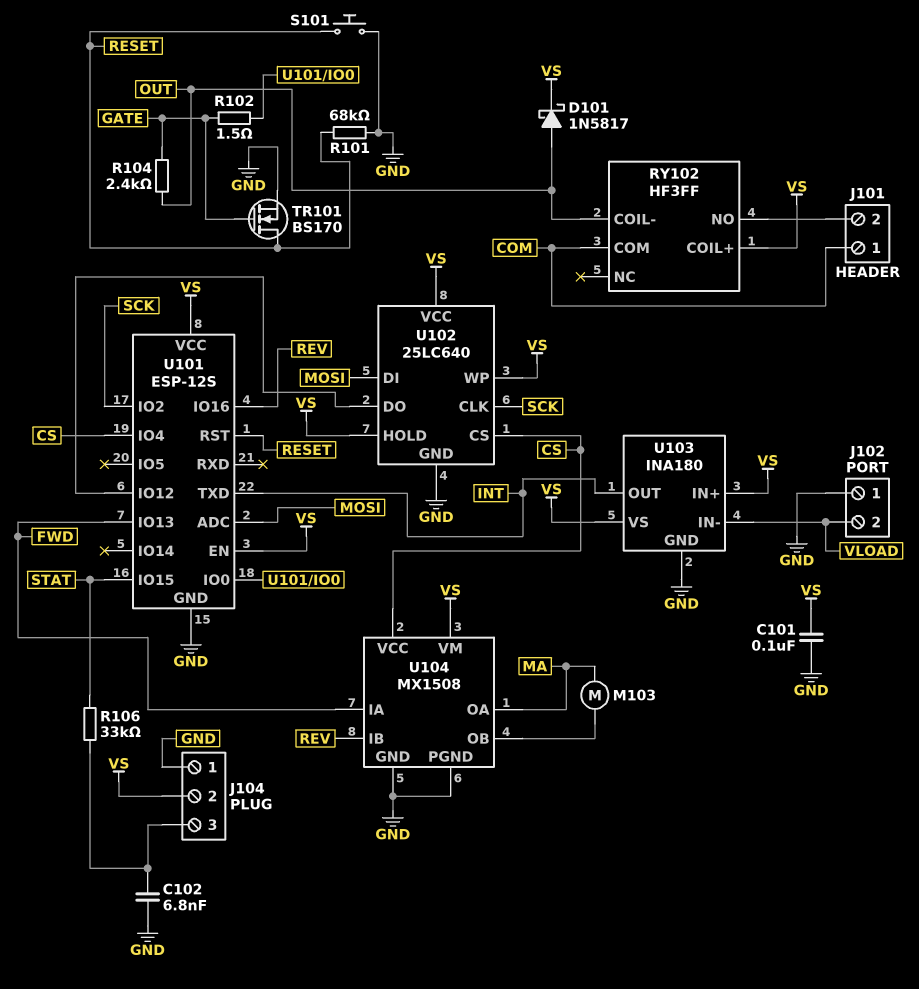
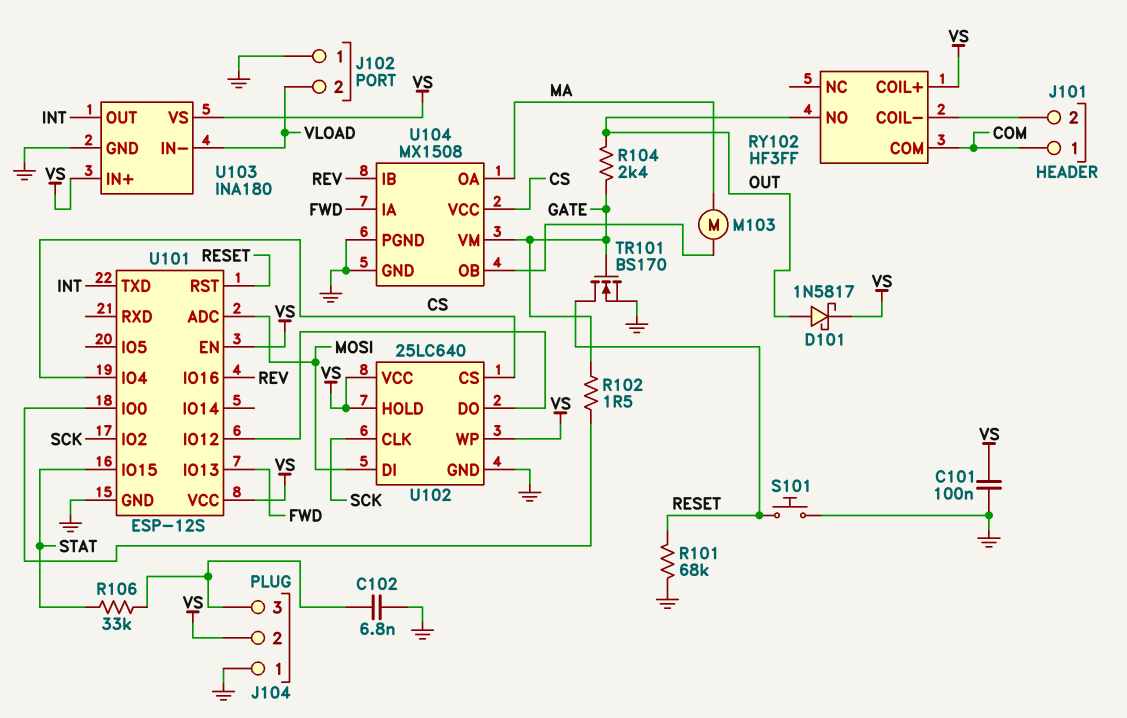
RY102 pin COIL-: OUT -> J101/2
RY102 pin NO: J101/2 -> OUT
U104 pin VM: VS -> GATE

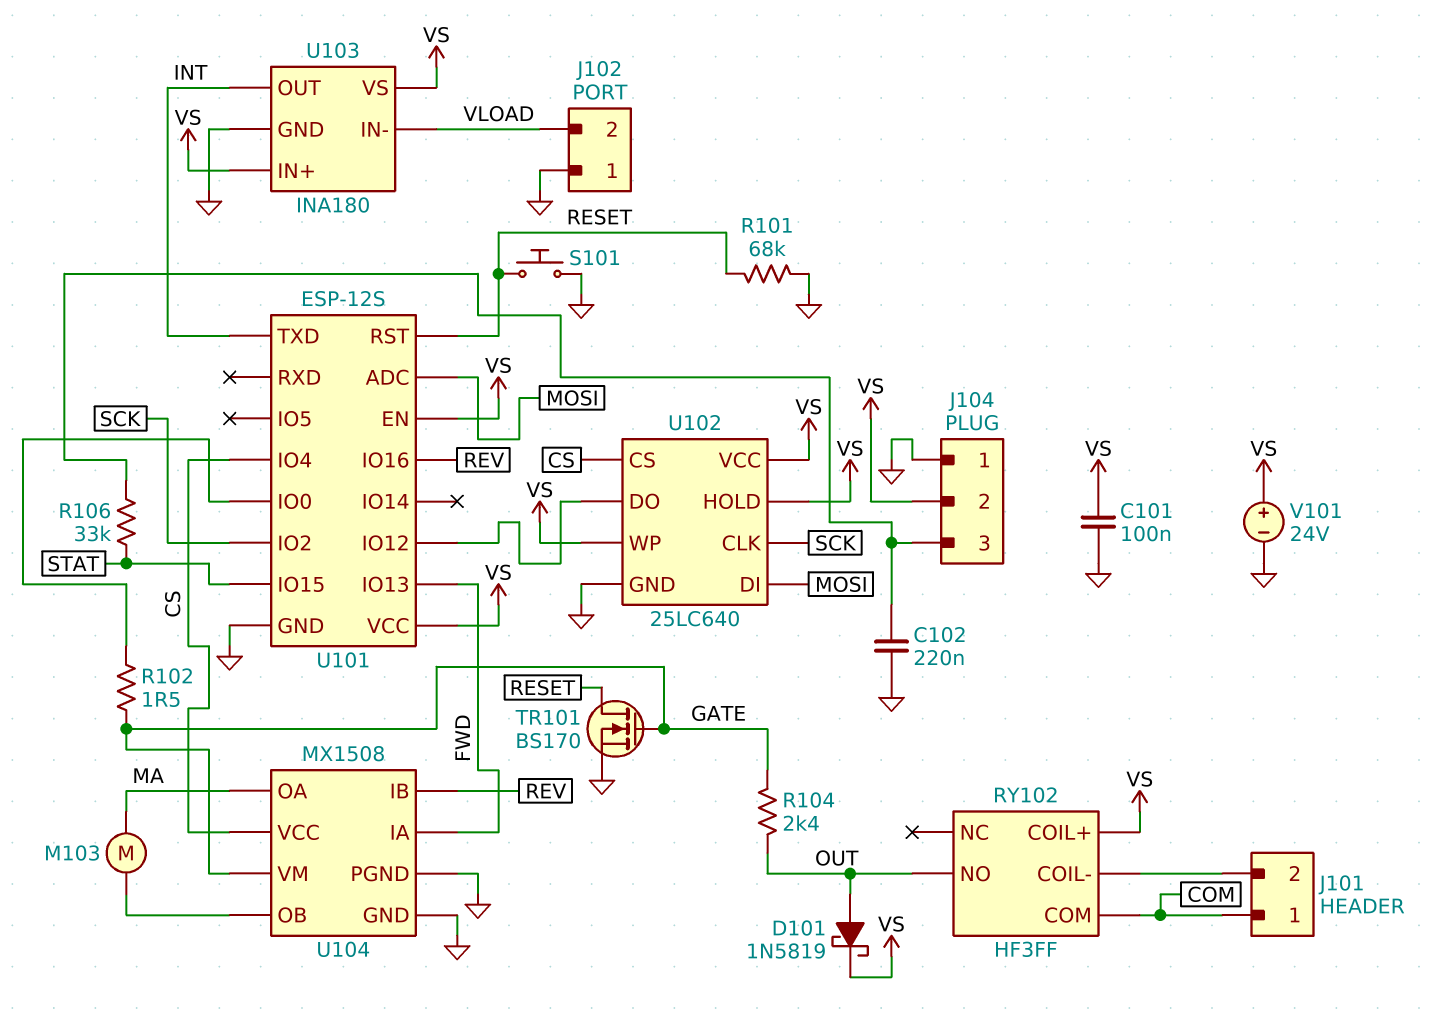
C102: 6.8nF (GND, J104/3) -> 220nF (GND, J104/3)
D101: schottky 1N5817 (A OUT, K VS) -> schottky 1N5819 (A OUT, K VS)
V101: none -> 24V (plus VS, minus GND)

